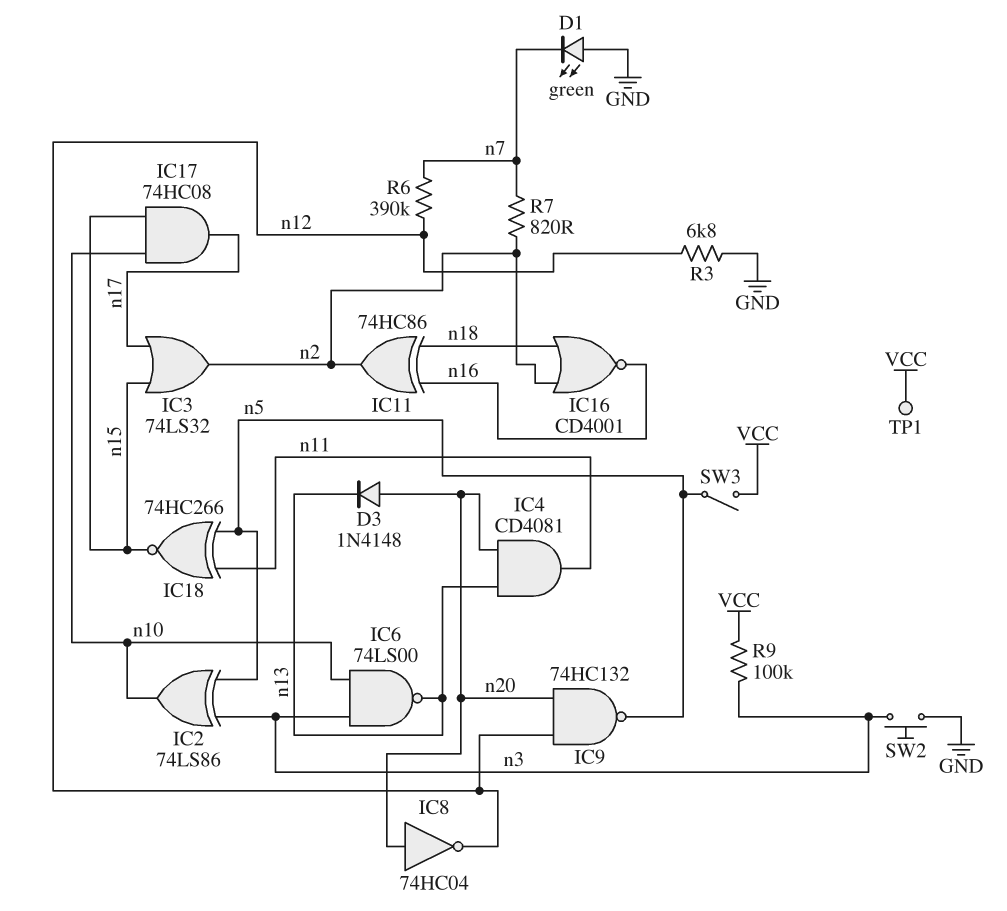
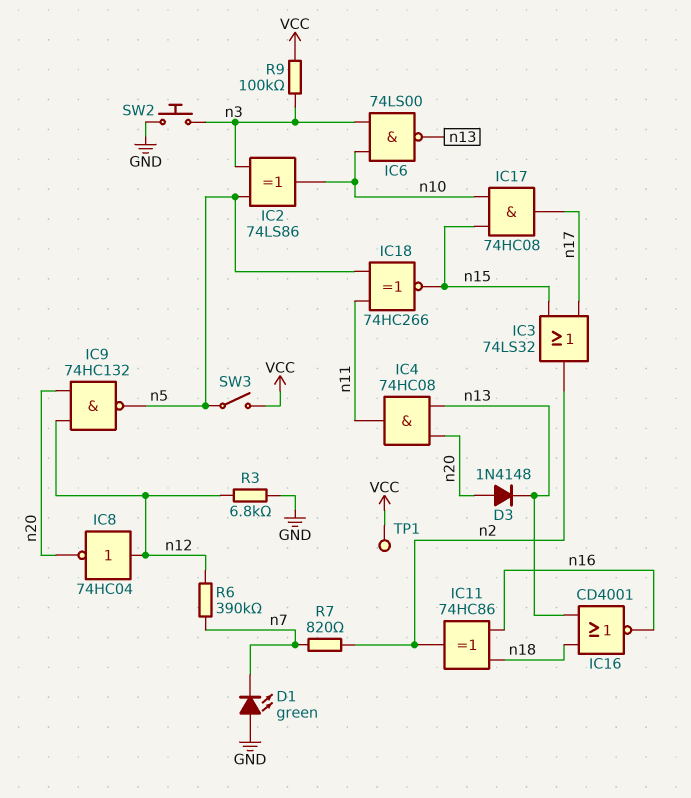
IC4: AND CD4081 (in n13, in n20, out n11) -> AND 74HC08 (in n13, in n20, out n11)
IC8: NOT 74HC04 (in n20, out n12) -> NOT 74HC04 (in n12, out n20)
IC16: NOR CD4001 (in n2, in n18, out n16) -> NOR CD4001 (in n13, in n18, out n16)

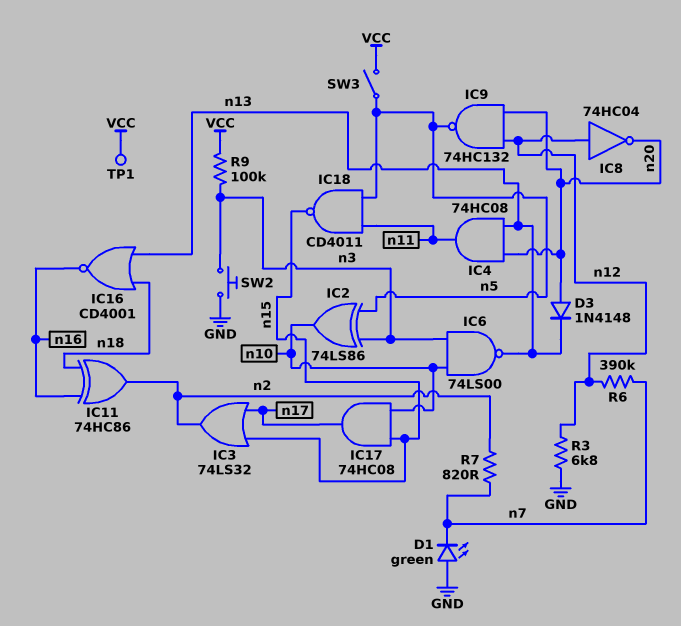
IC18: XNOR 74HC266 (in n5, in n11, out n15) -> NAND CD4011 (in n5, in n11, out n15)

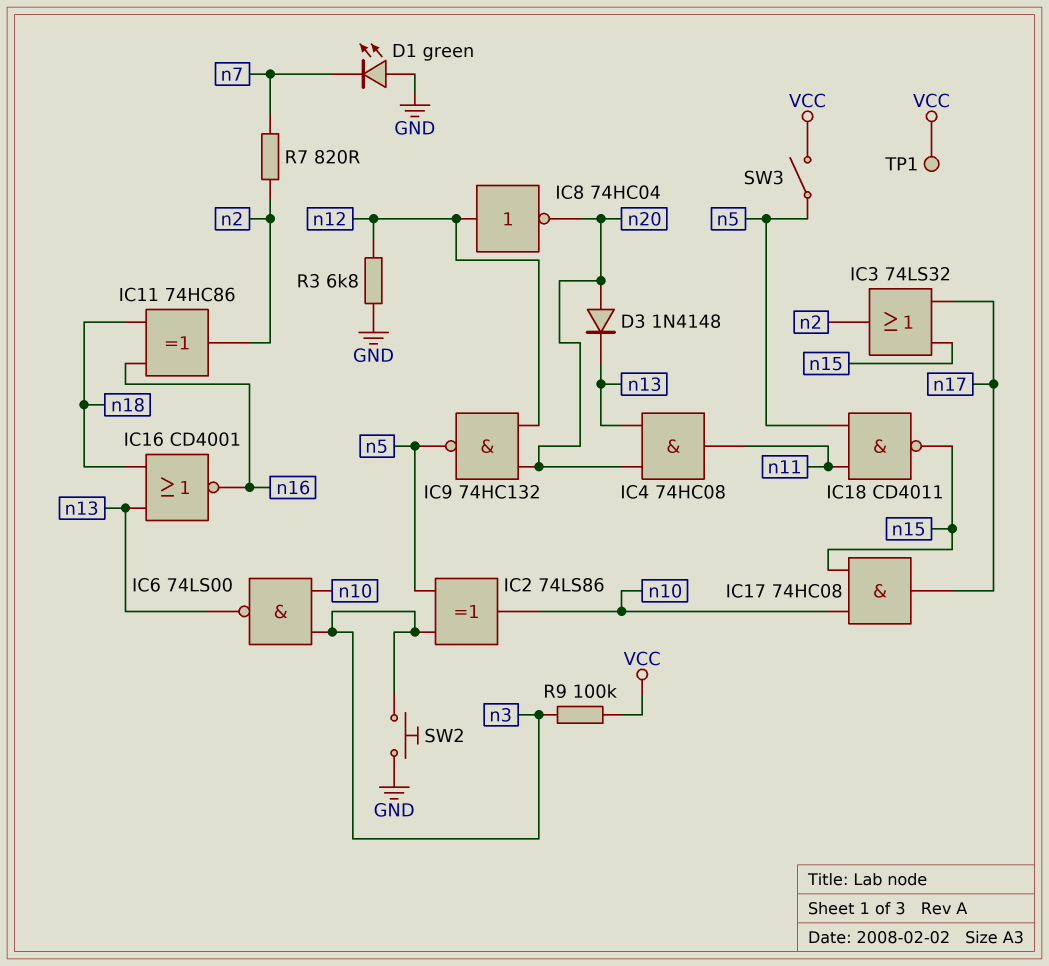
R6: 390k (n7, n12) -> none

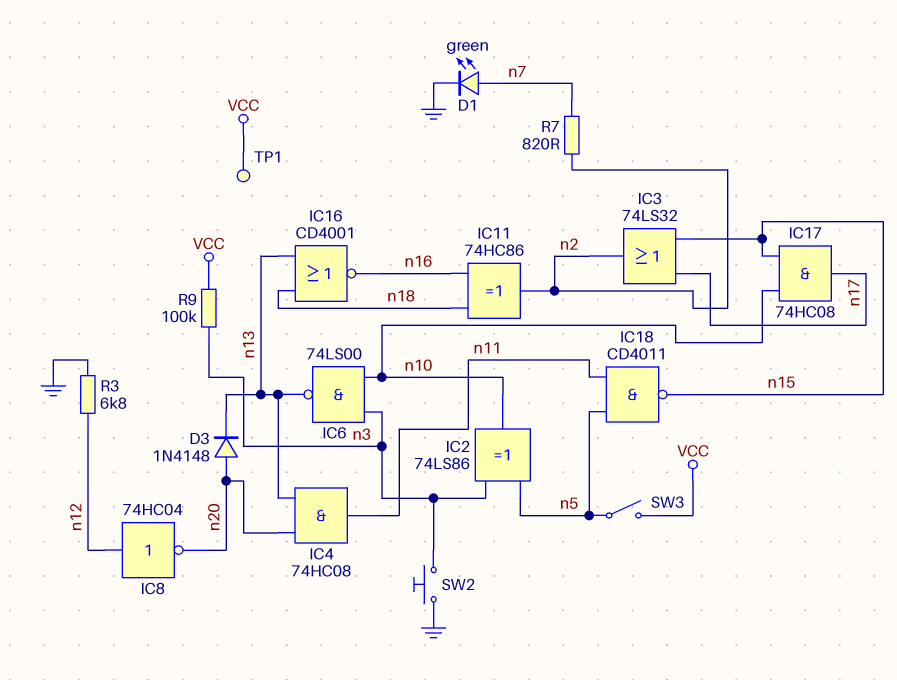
D1: LED green (A GND, K n7) -> LED green (A n7, K GND)
IC9: NAND 74HC132 (in n12, in n20, out n5) -> none

